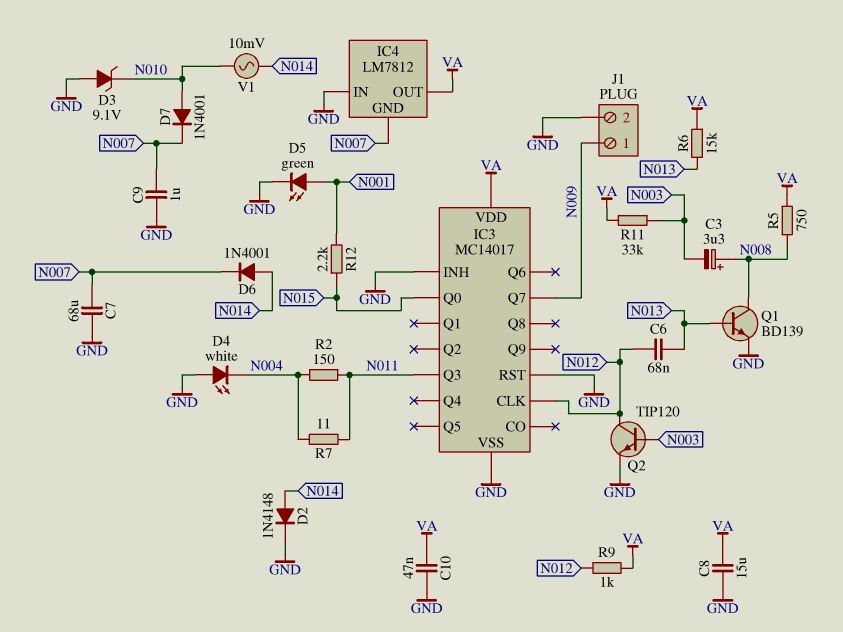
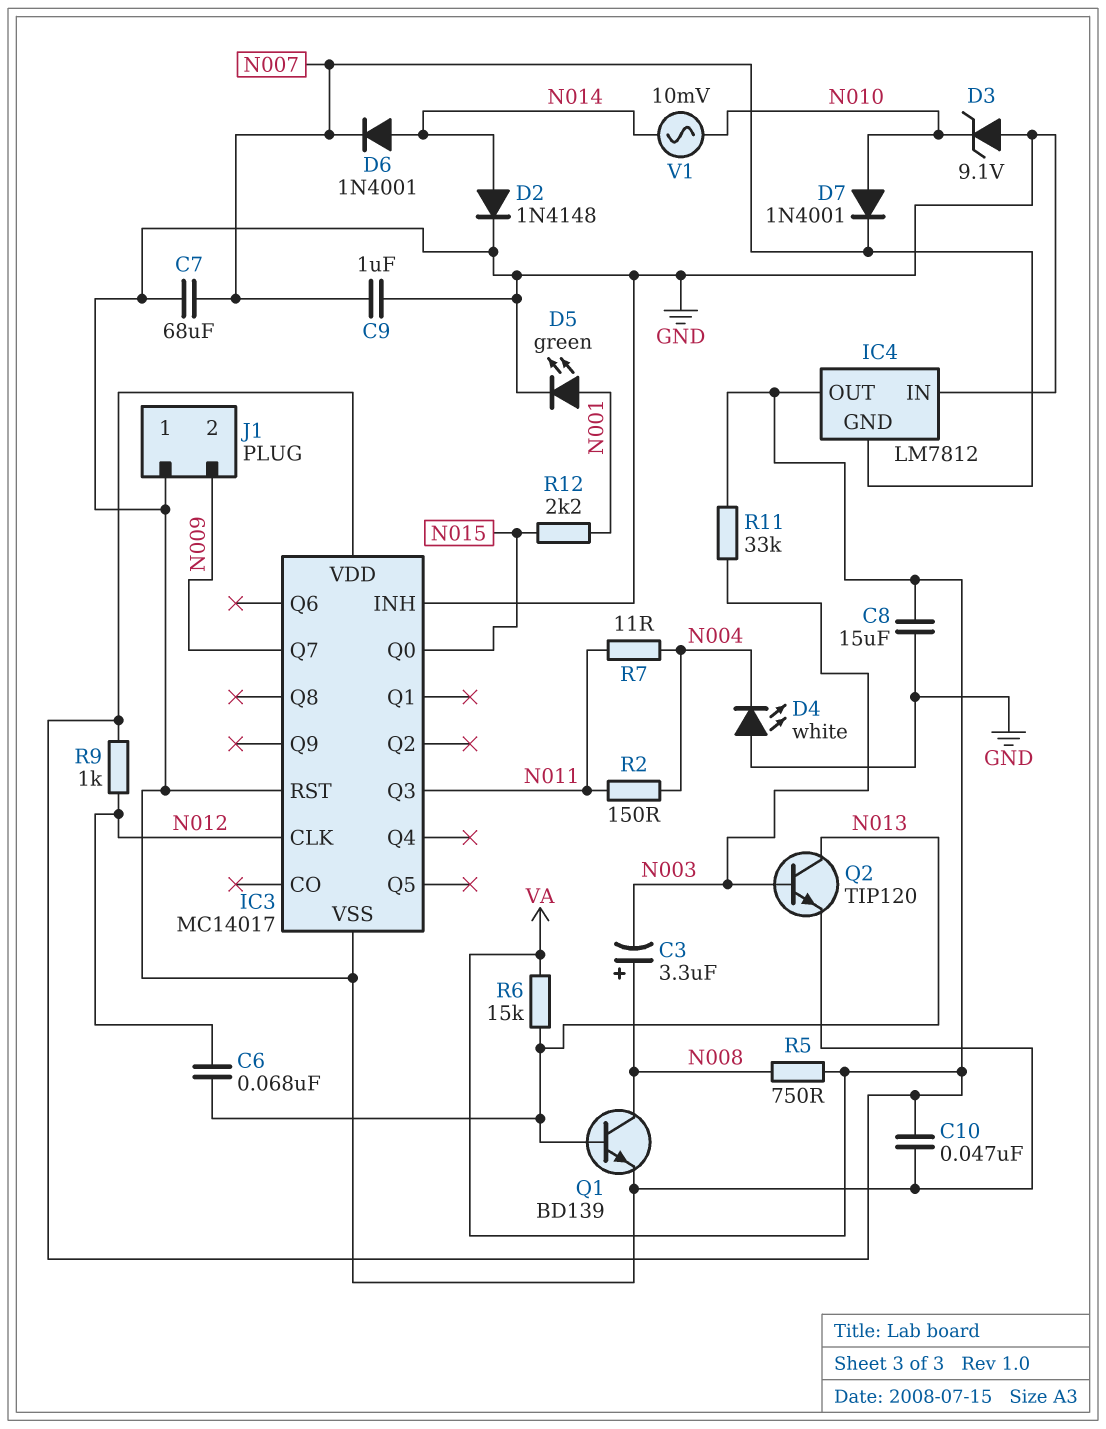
J1 pin 1: N009 -> GND
J1 pin 2: GND -> N009
Q2: NPN TIP120 (B N003, C N012, E GND) -> NPN TIP120 (B N003, C N013, E GND)

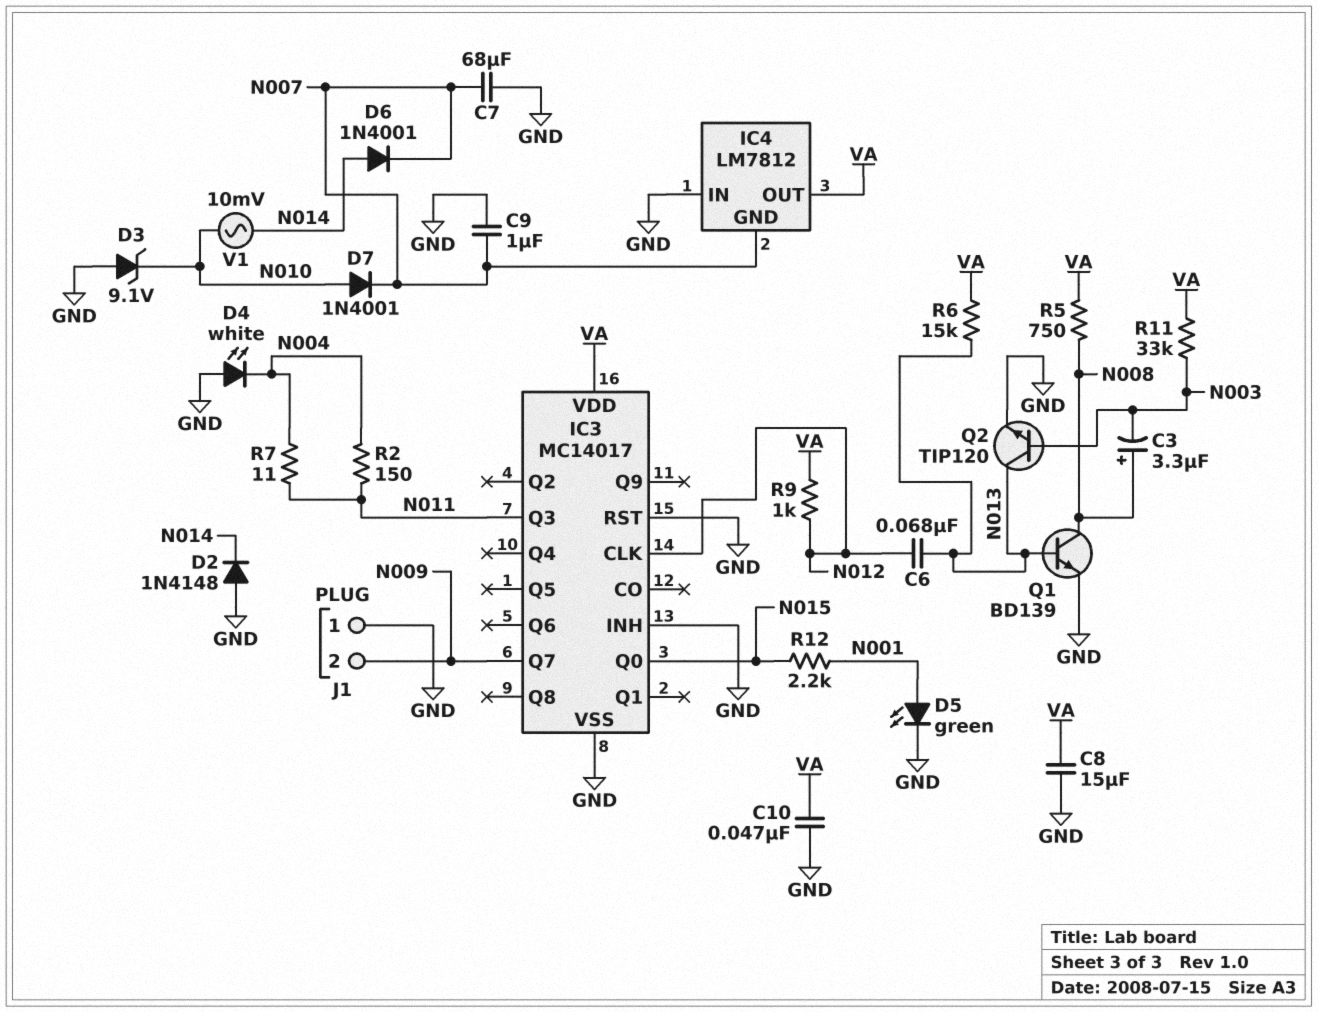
D2: diode 1N4148 (A N014, K GND) -> diode 1N4148 (A GND, K N014)

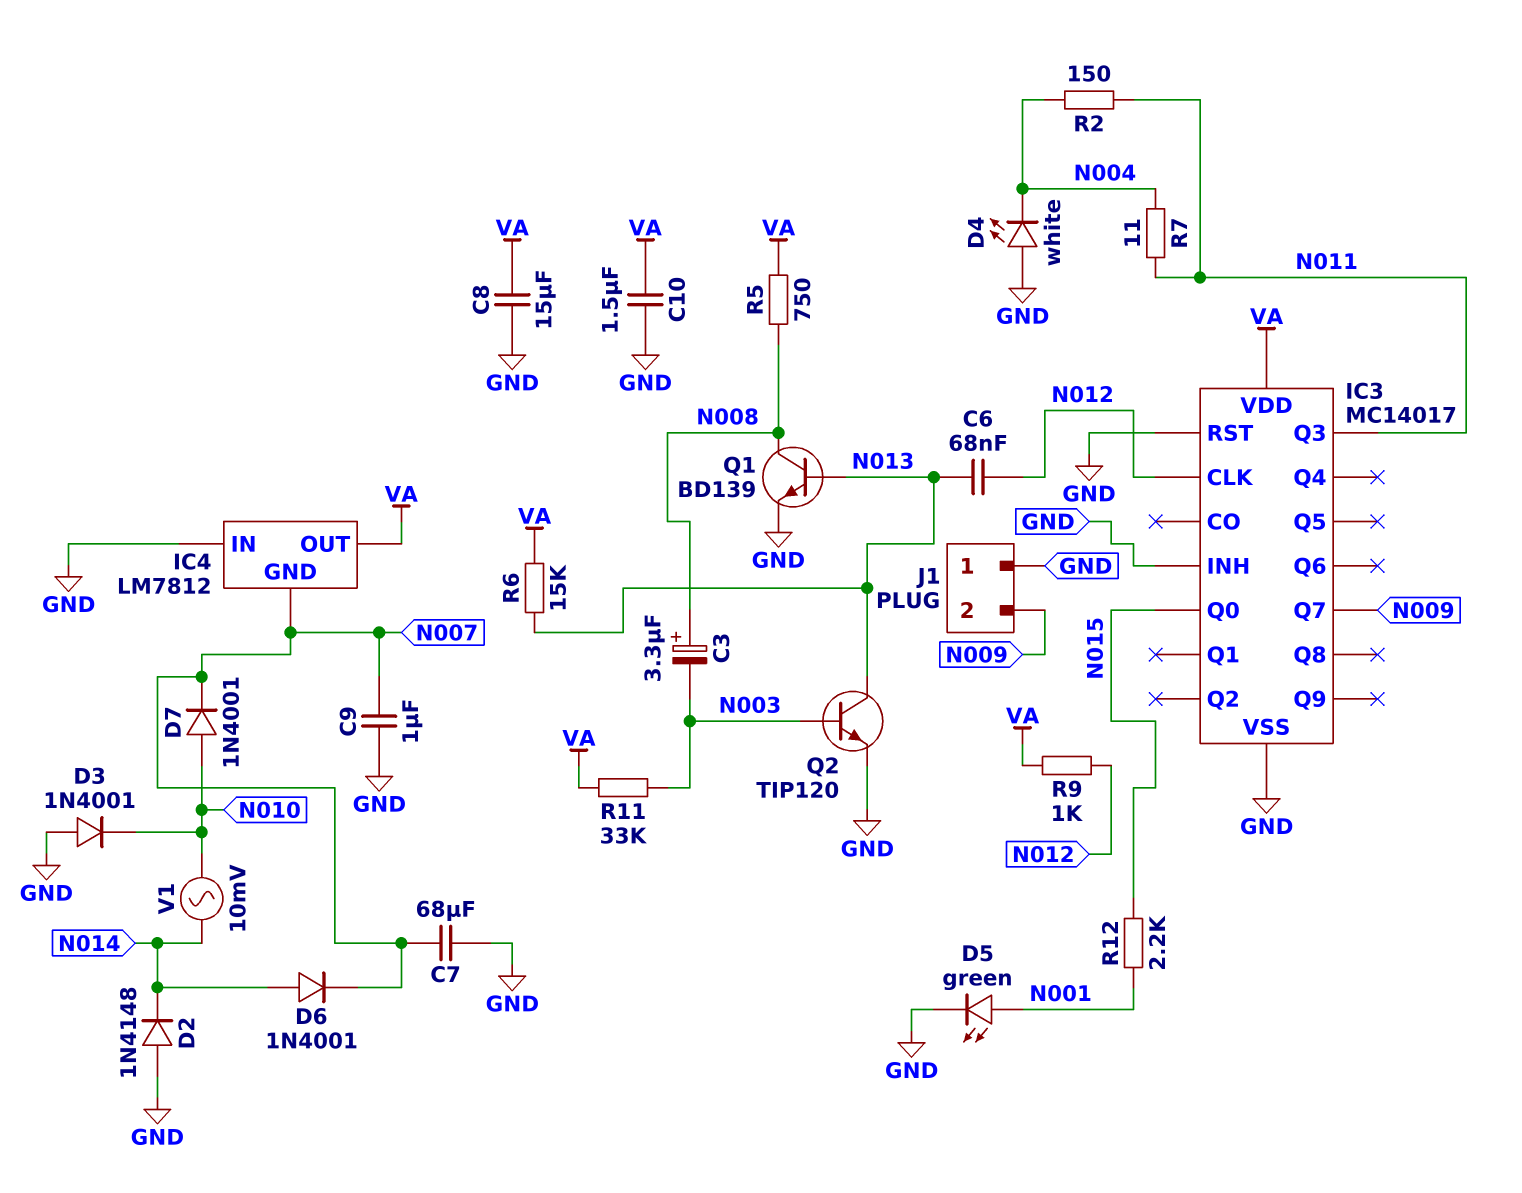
C10: 47nF (GND, VA) -> 1.5uF (GND, VA)
D3: zener 9.1V (A GND, K N010) -> diode 1N4001 (A GND, K N010)

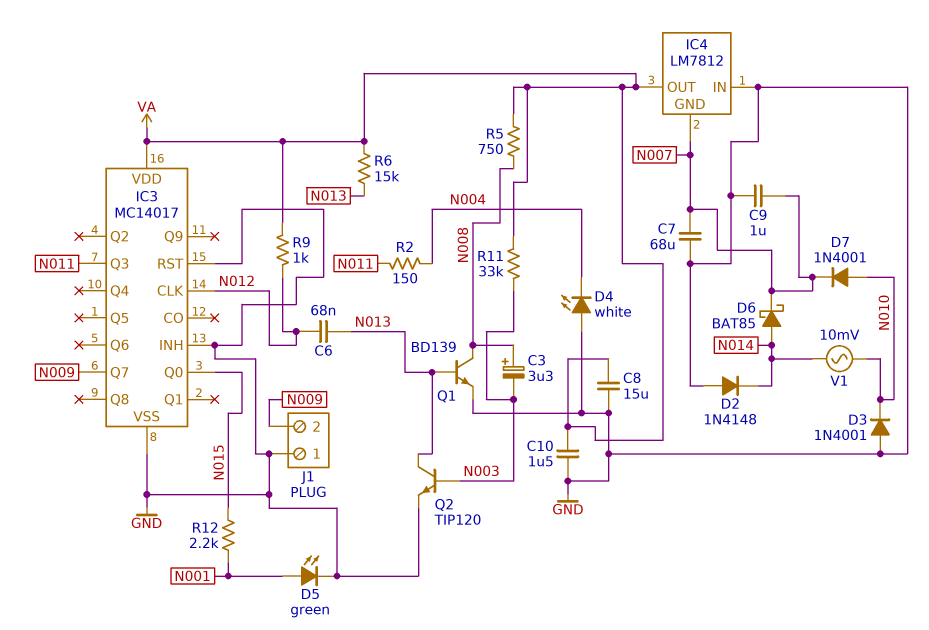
D6: diode 1N4001 (A N014, K N007) -> schottky BAT85 (A N014, K N007)
R7: 11 (N004, N011) -> none

